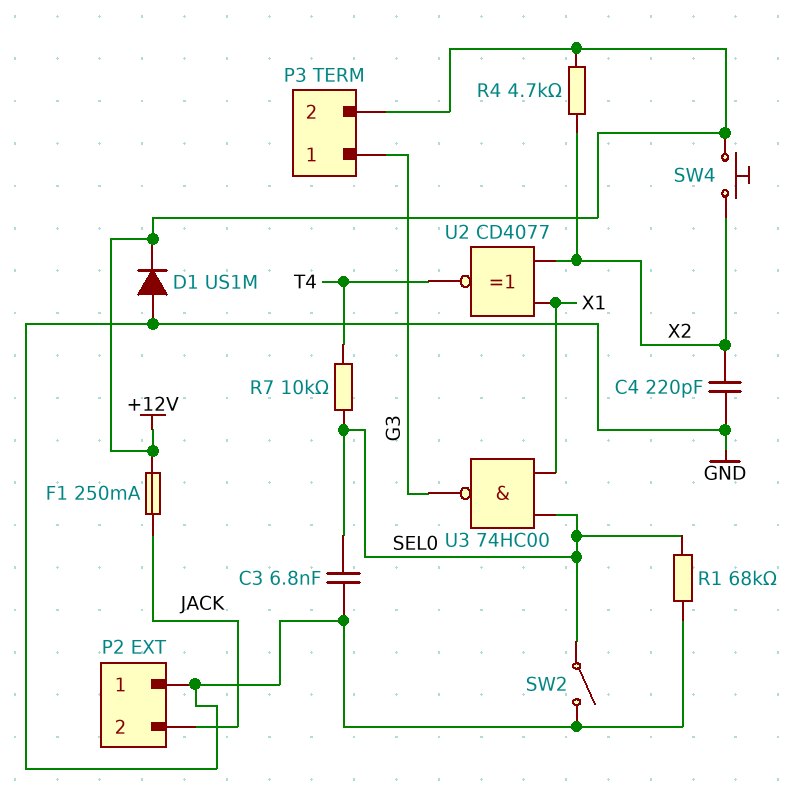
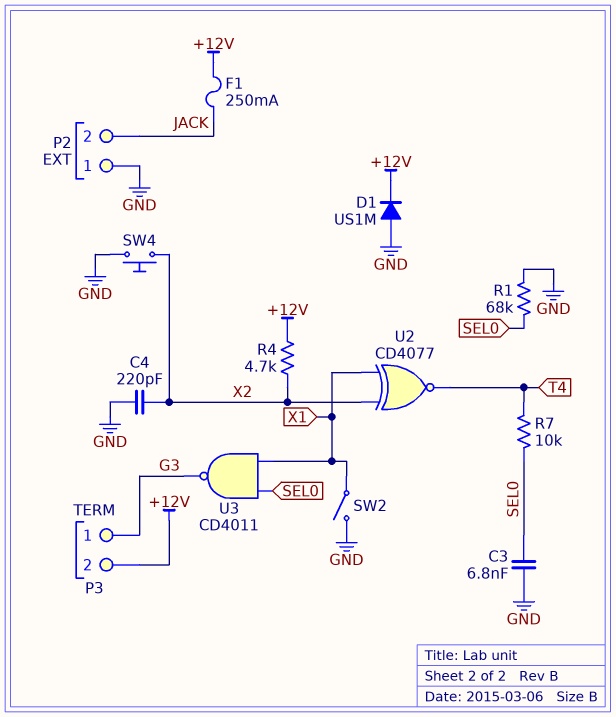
SW2: switch (GND, SEL0) -> switch (GND, X1)
SW4: button (+12V, X2) -> button (GND, X2)
U3: NAND 74HC00 (in SEL0, in X1, out G3) -> NAND CD4011 (in SEL0, in X1, out G3)

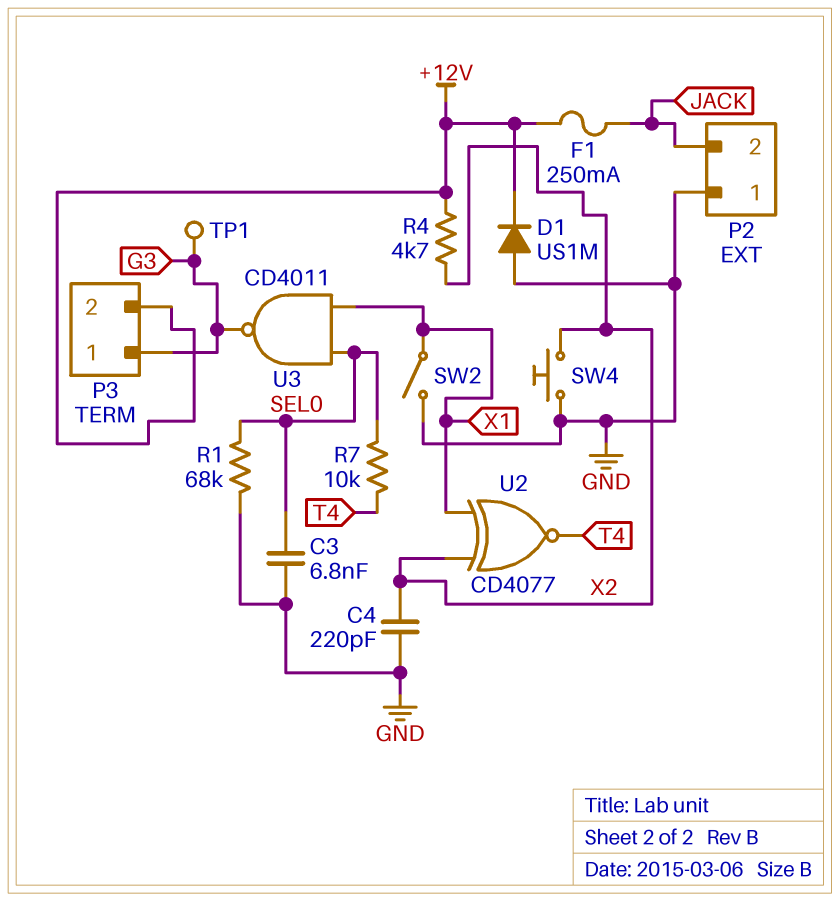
TP1: none -> test point (G3)

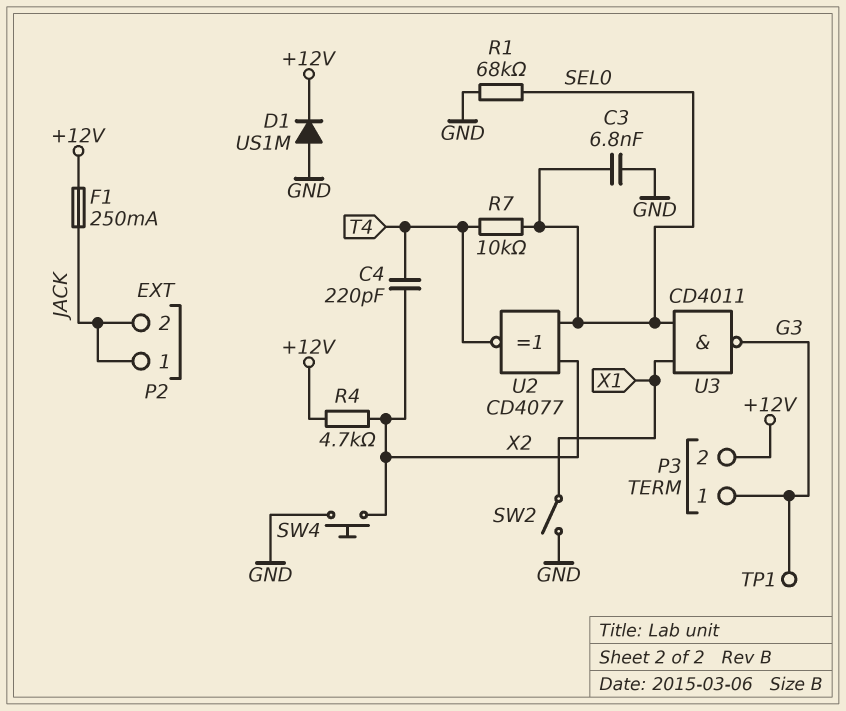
C4: 220pF (GND, X2) -> 220pF (T4, X2)
P2 pin 1: GND -> JACK
U2: XNOR CD4077 (in X1, in X2, out T4) -> XNOR CD4077 (in SEL0, in X2, out T4)

